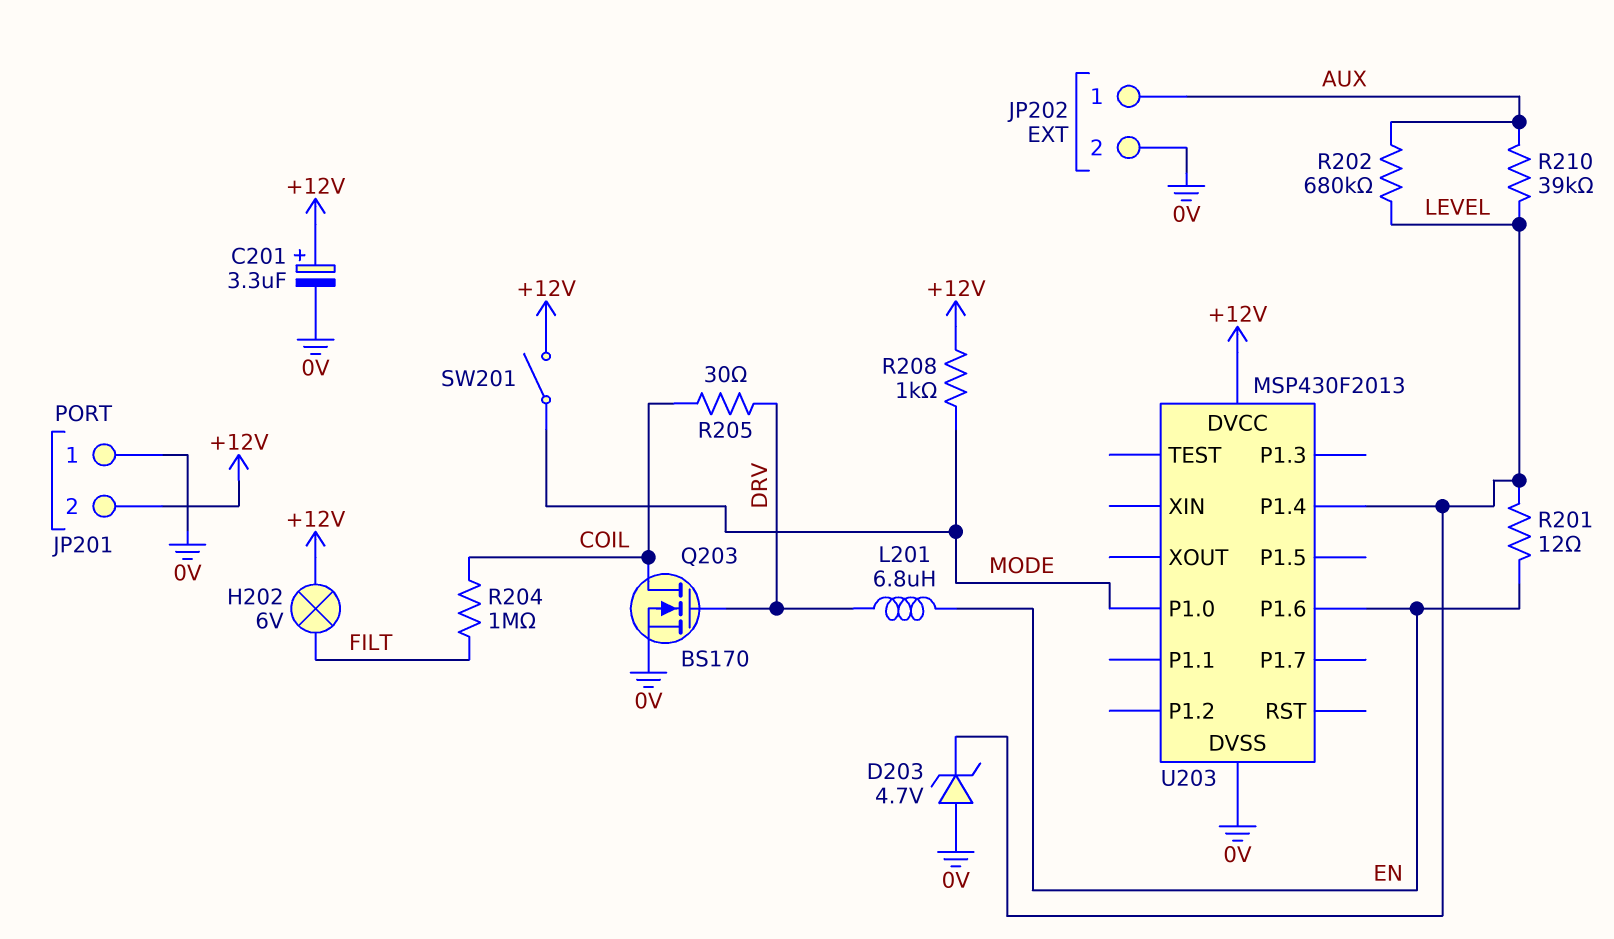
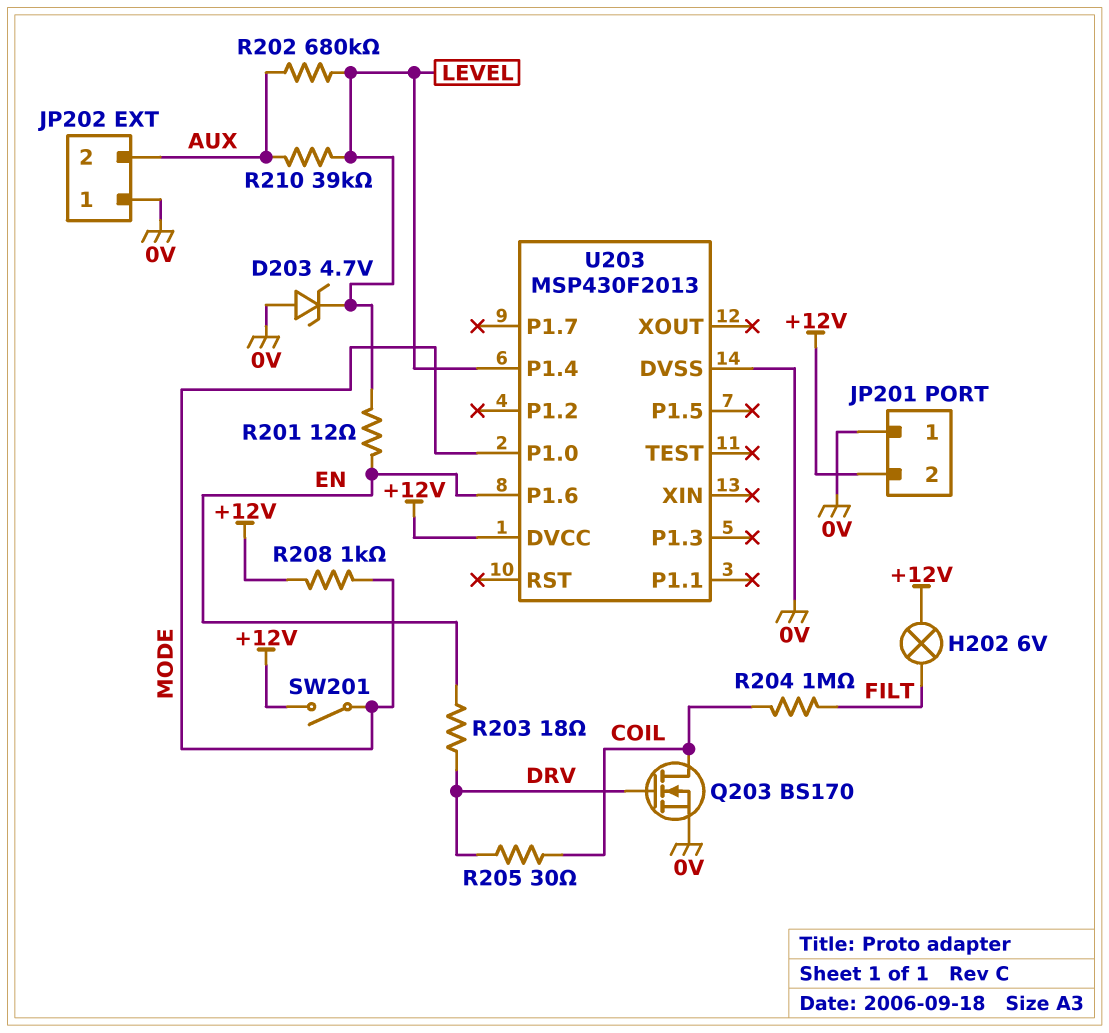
C201: 3.3uF (plus +12V, minus 0V) -> none
JP202 pin 1: AUX -> 0V
JP202 pin 2: 0V -> AUX
L201: 6.8uH (DRV, EN) -> none
R203: none -> 18 (DRV, EN)

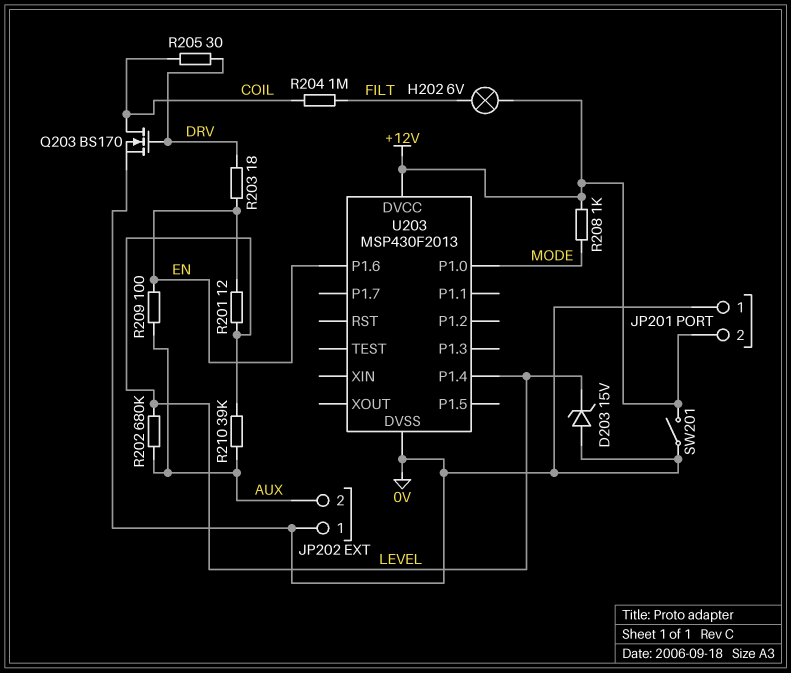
D203: zener 4.7V (A 0V, K LEVEL) -> zener 15V (A 0V, K LEVEL)
R209: none -> 100 (AUX, EN)
SW201: switch (+12V, MODE) -> switch (+12V, 0V)

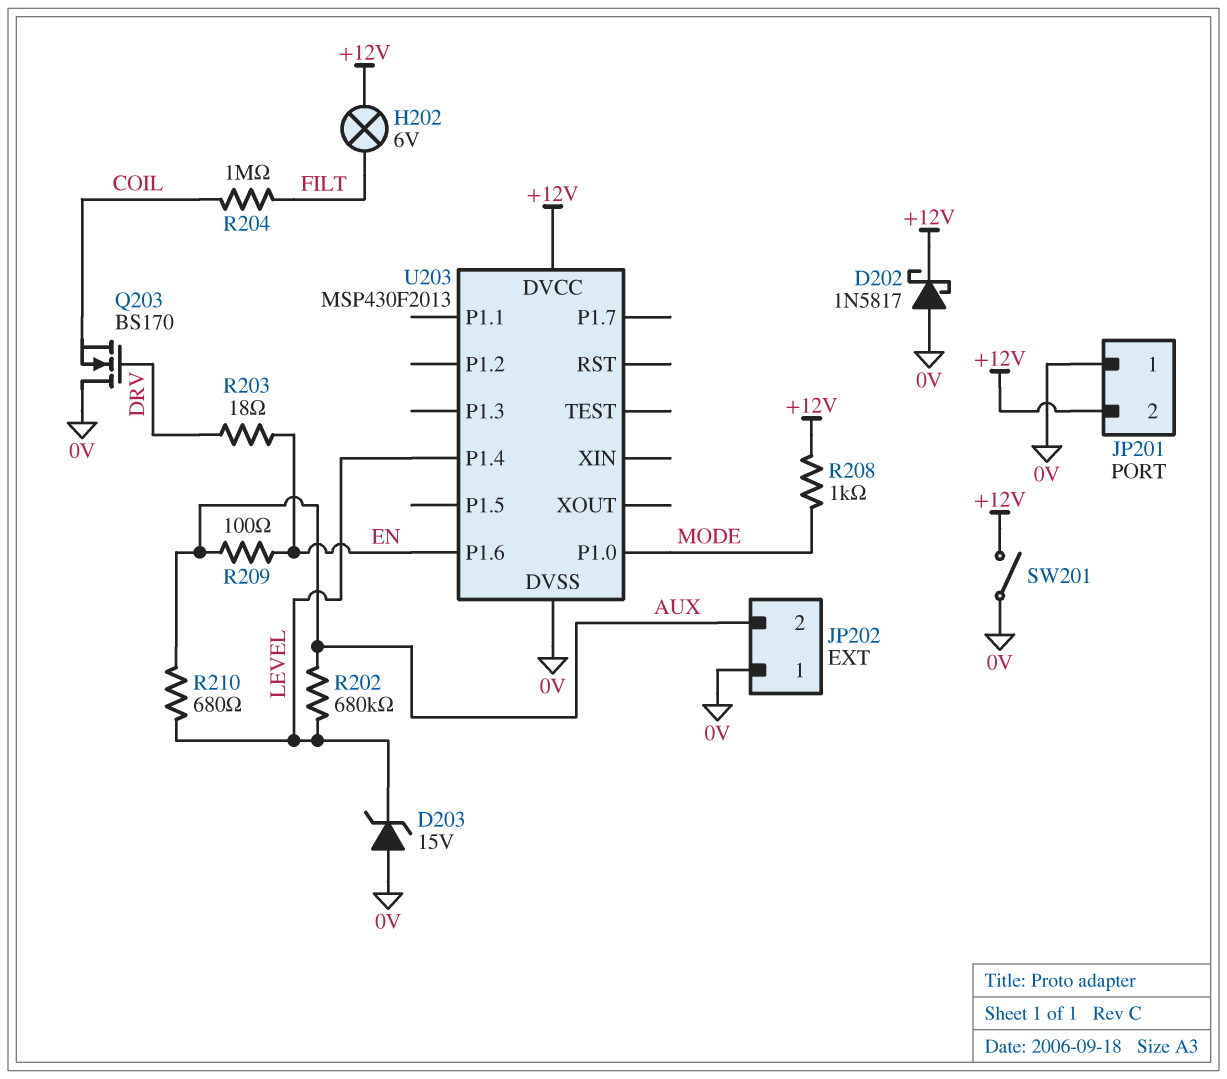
D202: none -> schottky 1N5817 (A 0V, K +12V)
Q203: NMOS BS170 (G DRV, D COIL, S 0V) -> NMOS BS170 (G DRV, D 0V, S COIL)
R201: 12 (EN, LEVEL) -> none
R205: 30 (COIL, DRV) -> none
R210: 39k (AUX, LEVEL) -> 680 (AUX, LEVEL)

